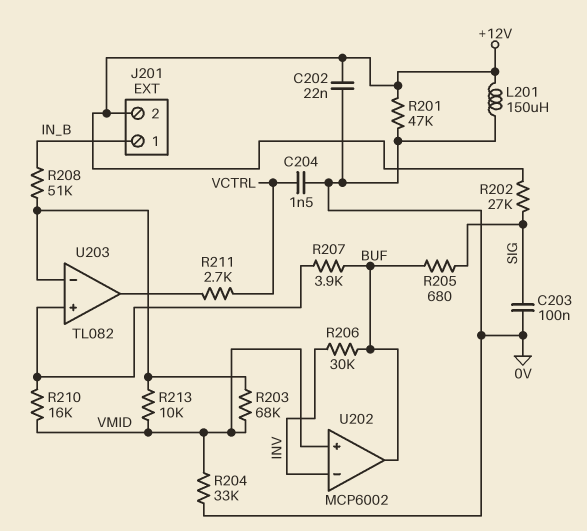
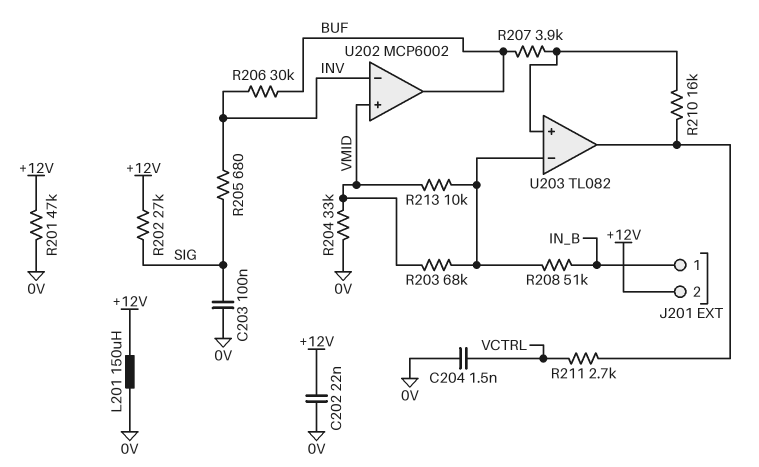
R205: 680 (BUF, SIG) -> 680 (INV, SIG)
R210: 16k (U203/in+, VMID) -> 16k (U203/in+, U203/out)

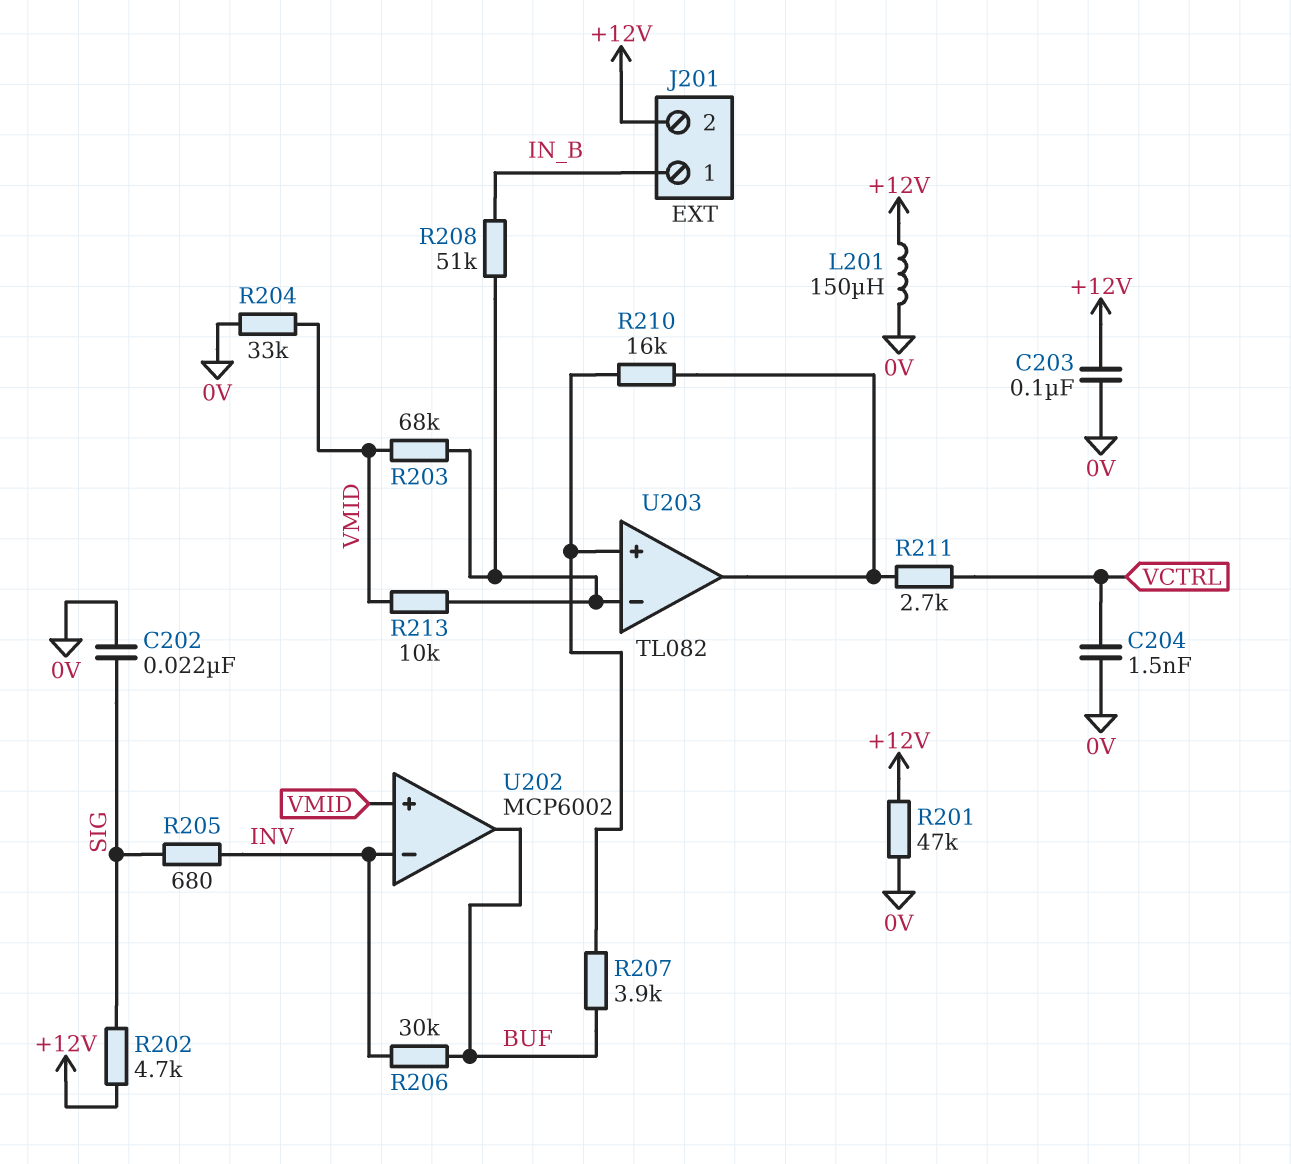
C202: 22nF (+12V, 0V) -> 22nF (0V, SIG)
C203: 100nF (0V, SIG) -> 100nF (+12V, 0V)
R202: 27k (+12V, SIG) -> 4.7k (+12V, SIG)

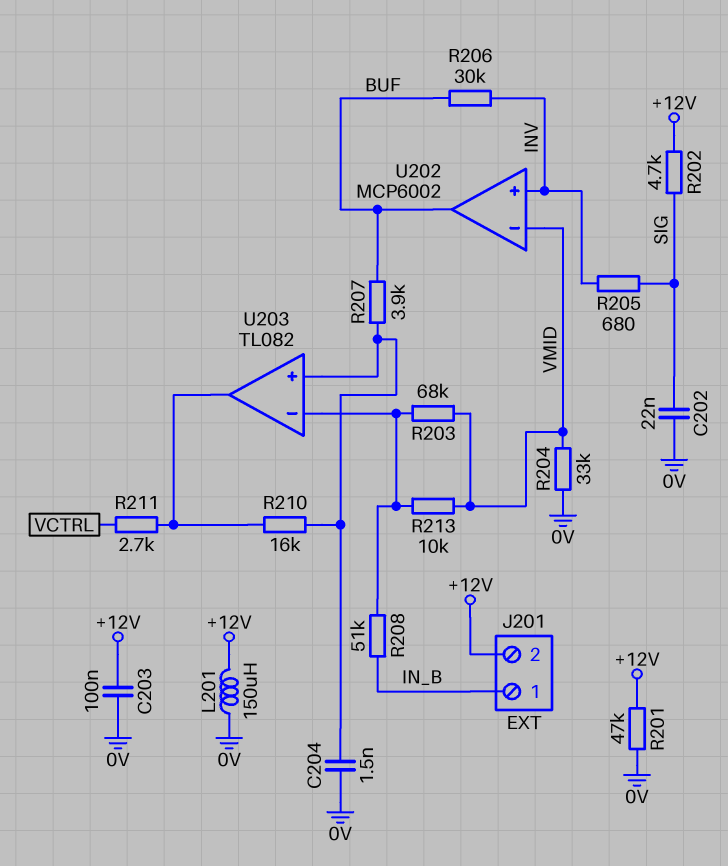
C204: 1.5nF (0V, VCTRL) -> 1.5nF (0V, U203/in+)
U202 pin in+: VMID -> INV
U202 pin in-: INV -> VMID

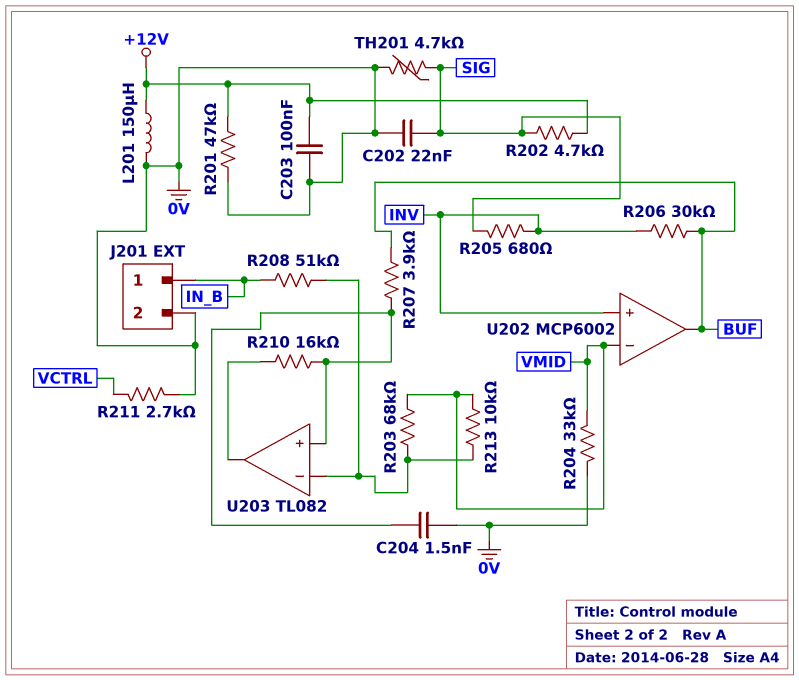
J201 pin 2: +12V -> 0V
R211: 2.7k (U203/out, VCTRL) -> 2.7k (0V, VCTRL)
TH201: none -> 4.7k (0V, SIG)

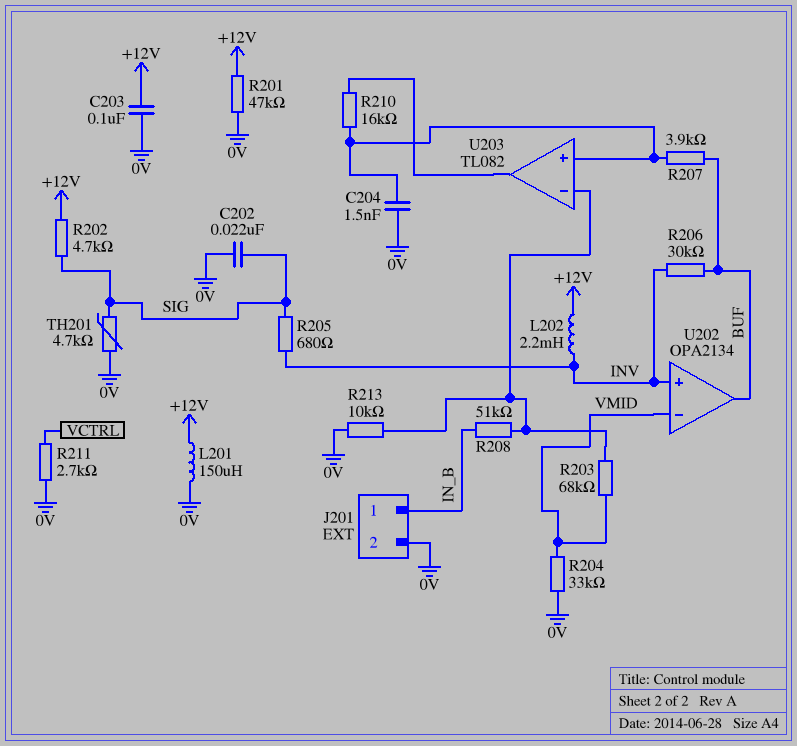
L202: none -> 2.2mH (+12V, INV)
R213: 10k (U203/in-, VMID) -> 10k (0V, U203/in-)
U202: MCP6002 -> OPA2134

